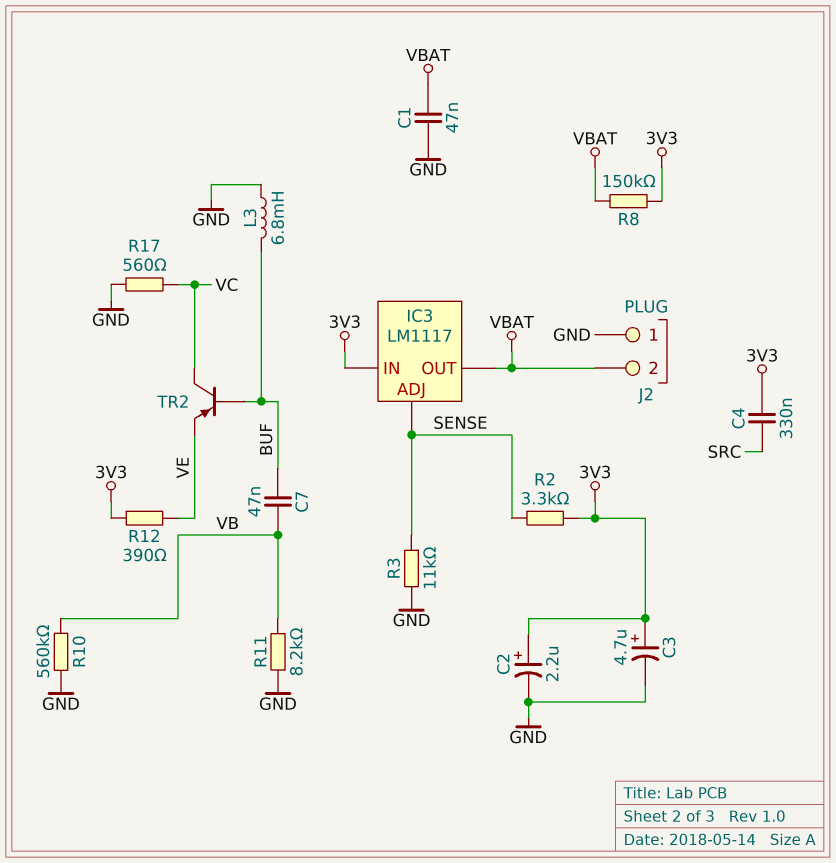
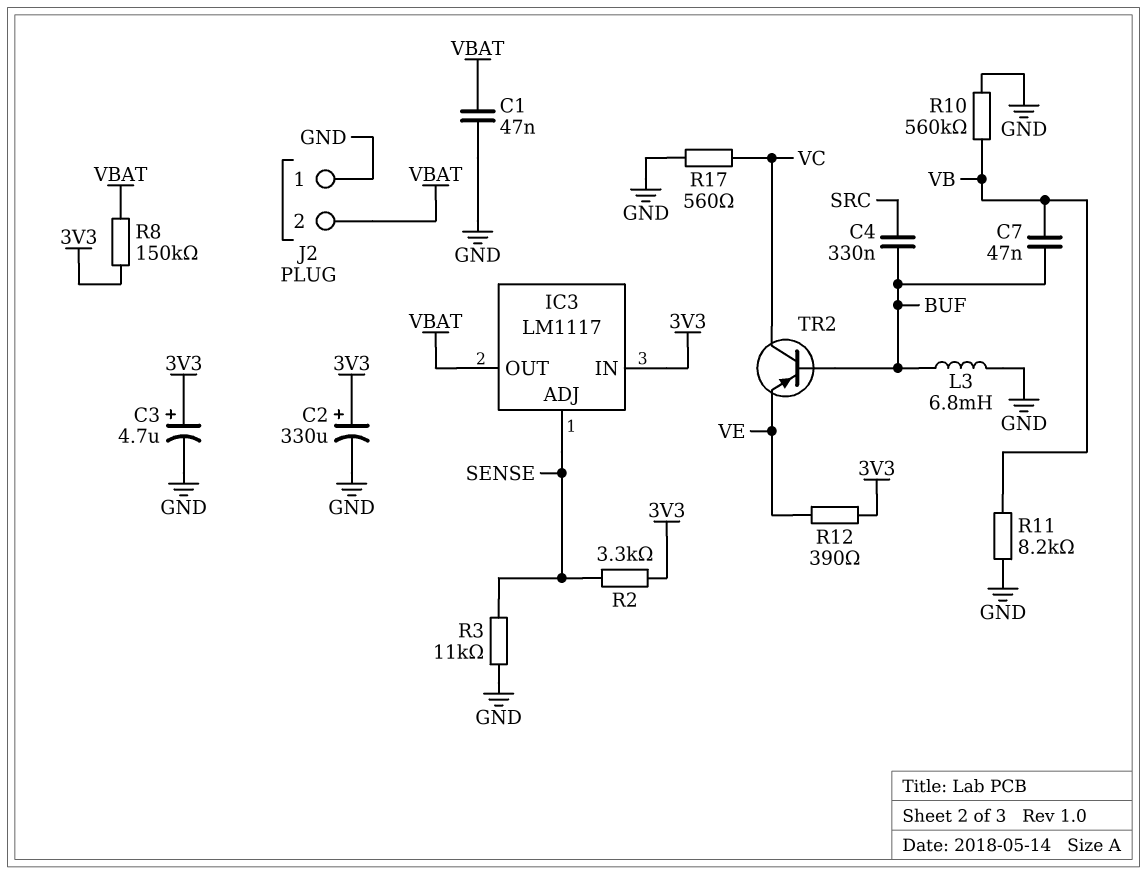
C2: 2.2uF (plus 3V3, minus GND) -> 330uF (plus 3V3, minus GND)
C4: 330nF (3V3, SRC) -> 330nF (BUF, SRC)

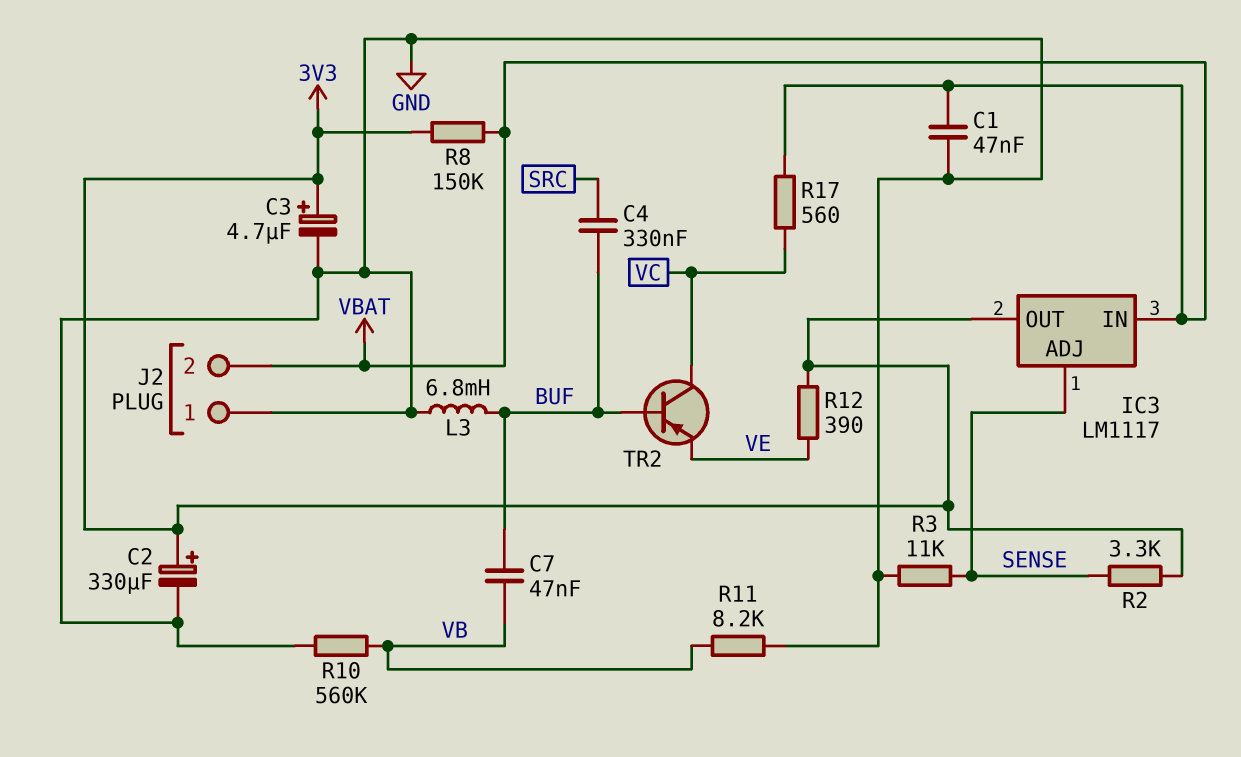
IC3 pin IN: 3V3 -> VBAT
IC3 pin OUT: VBAT -> 3V3
R17: 560 (GND, VC) -> 560 (VBAT, VC)

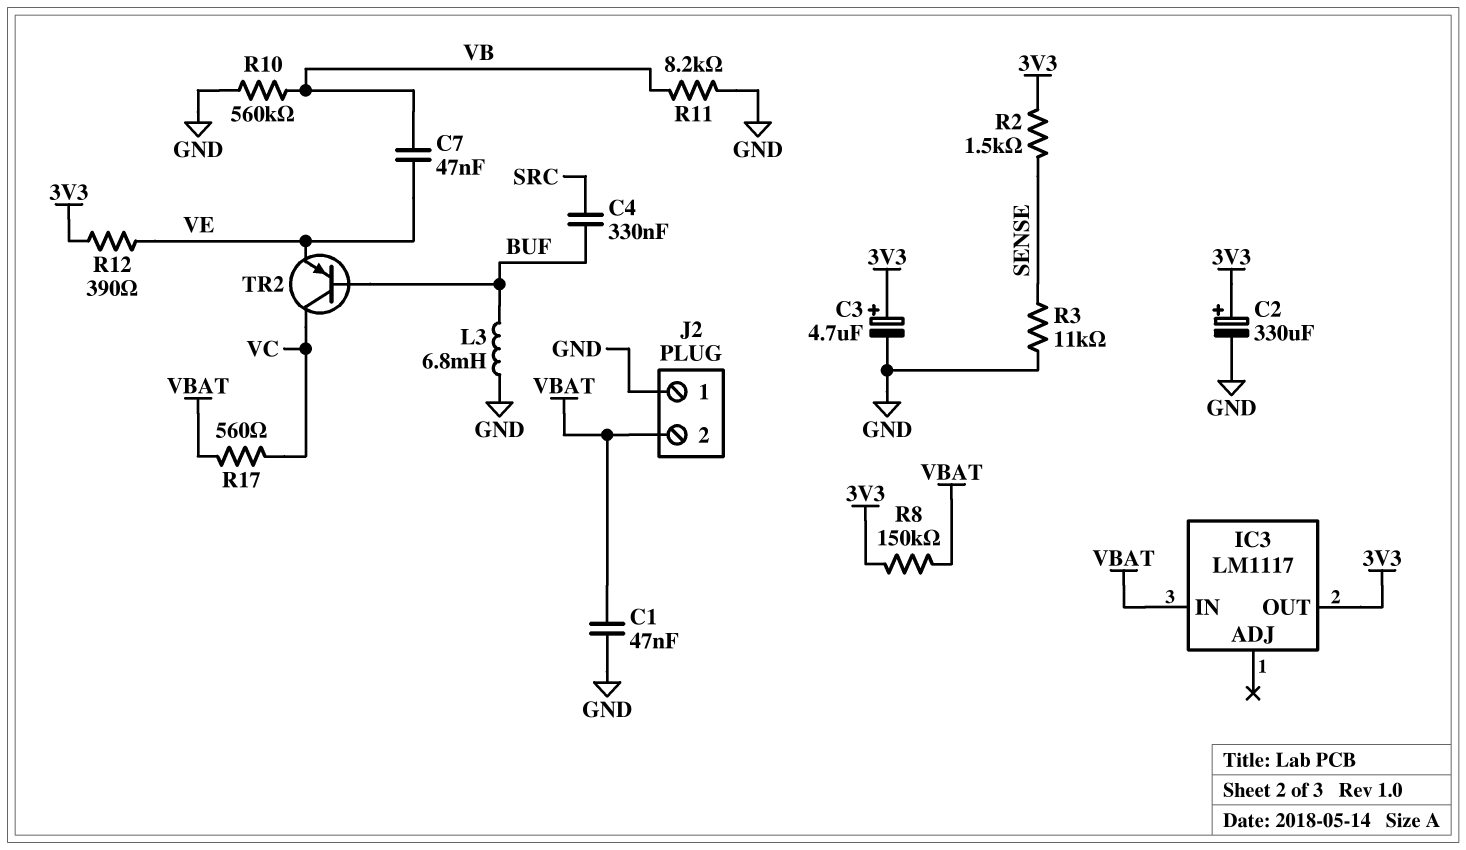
C7: 47nF (BUF, VB) -> 47nF (VB, VE)
IC3 pin ADJ: SENSE -> none
R2: 3.3k (3V3, SENSE) -> 1.5k (3V3, SENSE)

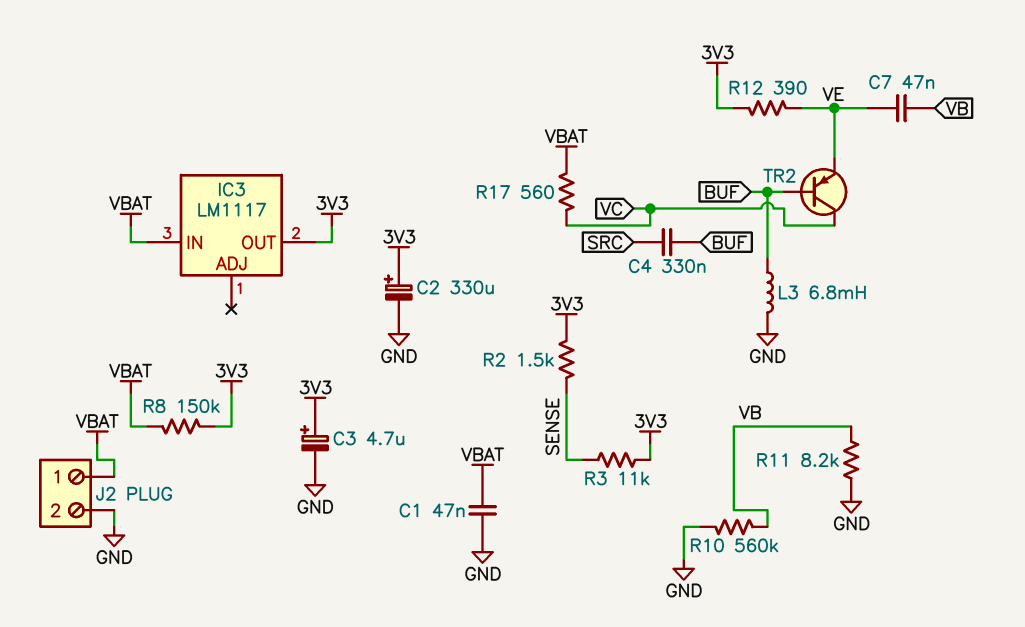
J2 pin 1: GND -> VBAT
J2 pin 2: VBAT -> GND
R3: 11k (GND, SENSE) -> 11k (3V3, SENSE)

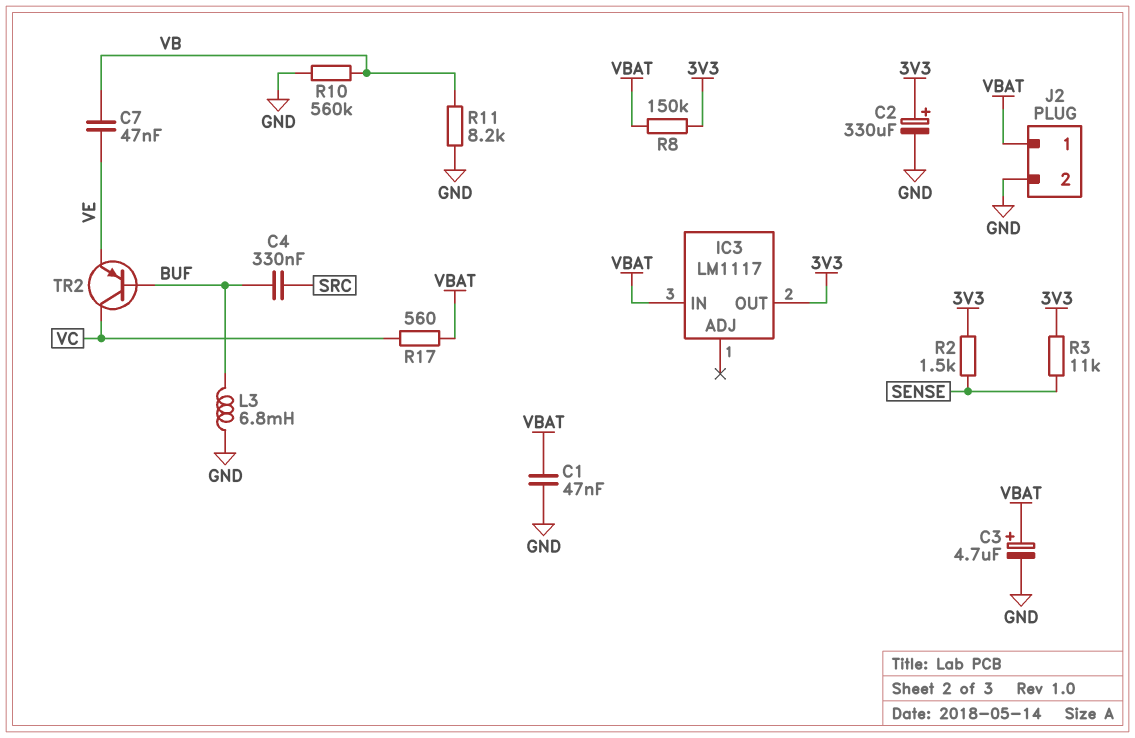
C3: 4.7uF (plus 3V3, minus GND) -> 4.7uF (plus VBAT, minus GND)
R12: 390 (3V3, VE) -> none

